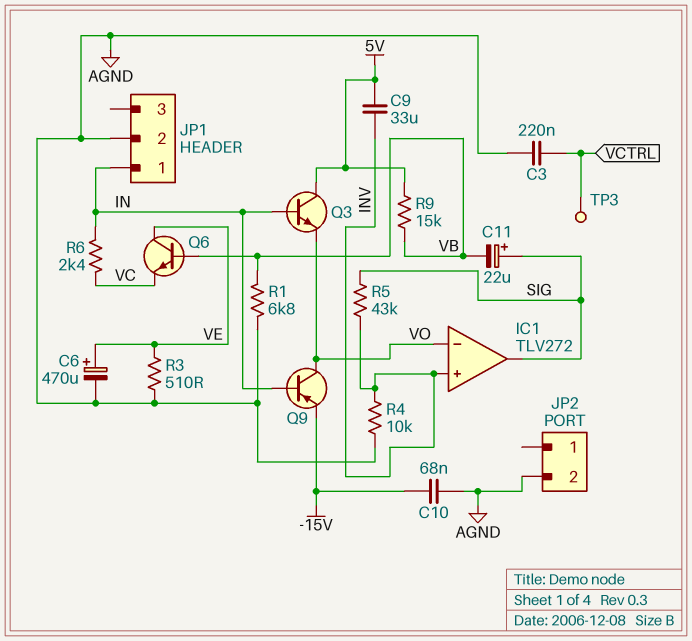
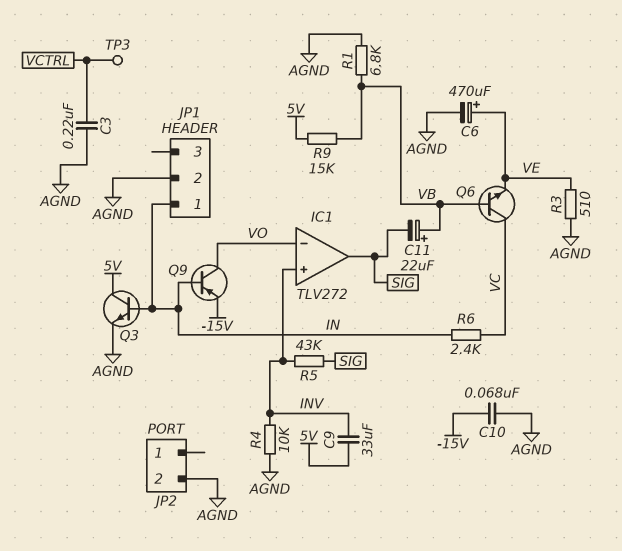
C11: 22uF (plus SIG, minus VB) -> 22uF (plus VB, minus SIG)
Q3: NPN (B IN, C 5V, E VO) -> NPN (B IN, C 5V, E AGND)
Q6: NPN (B VB, C VE, E VC) -> NPN (B VB, C VC, E VE)

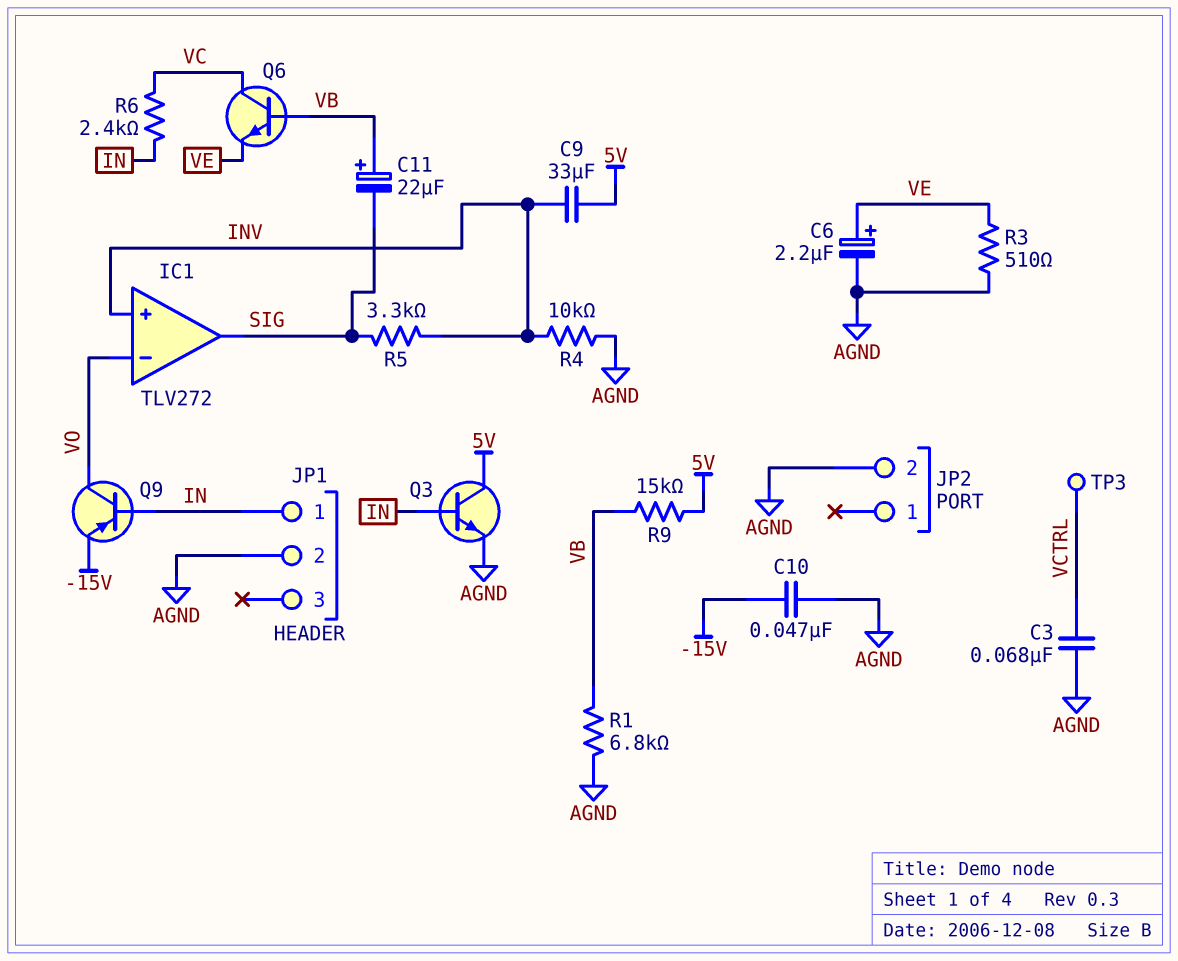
C3: 220nF (AGND, VCTRL) -> 68nF (AGND, VCTRL)
C6: 470uF (plus VE, minus AGND) -> 2.2uF (plus VE, minus AGND)
C10: 68nF (-15V, AGND) -> 47nF (-15V, AGND)
R5: 43k (INV, SIG) -> 3.3k (INV, SIG)

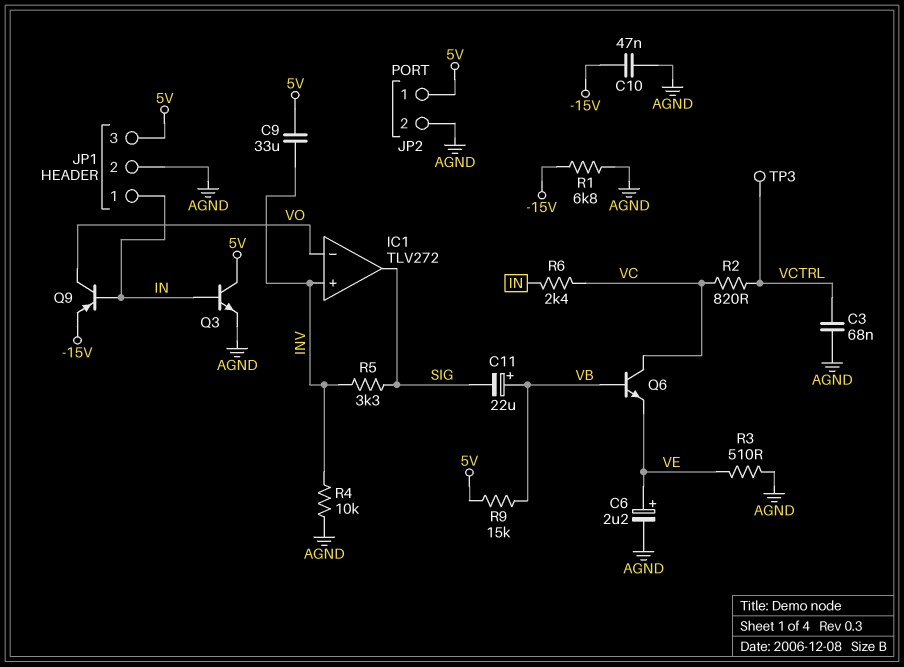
JP1 pin 3: none -> 5V
JP2 pin 1: none -> 5V
R1: 6.8k (AGND, VB) -> 6.8k (-15V, AGND)
R2: none -> 820 (VC, VCTRL)

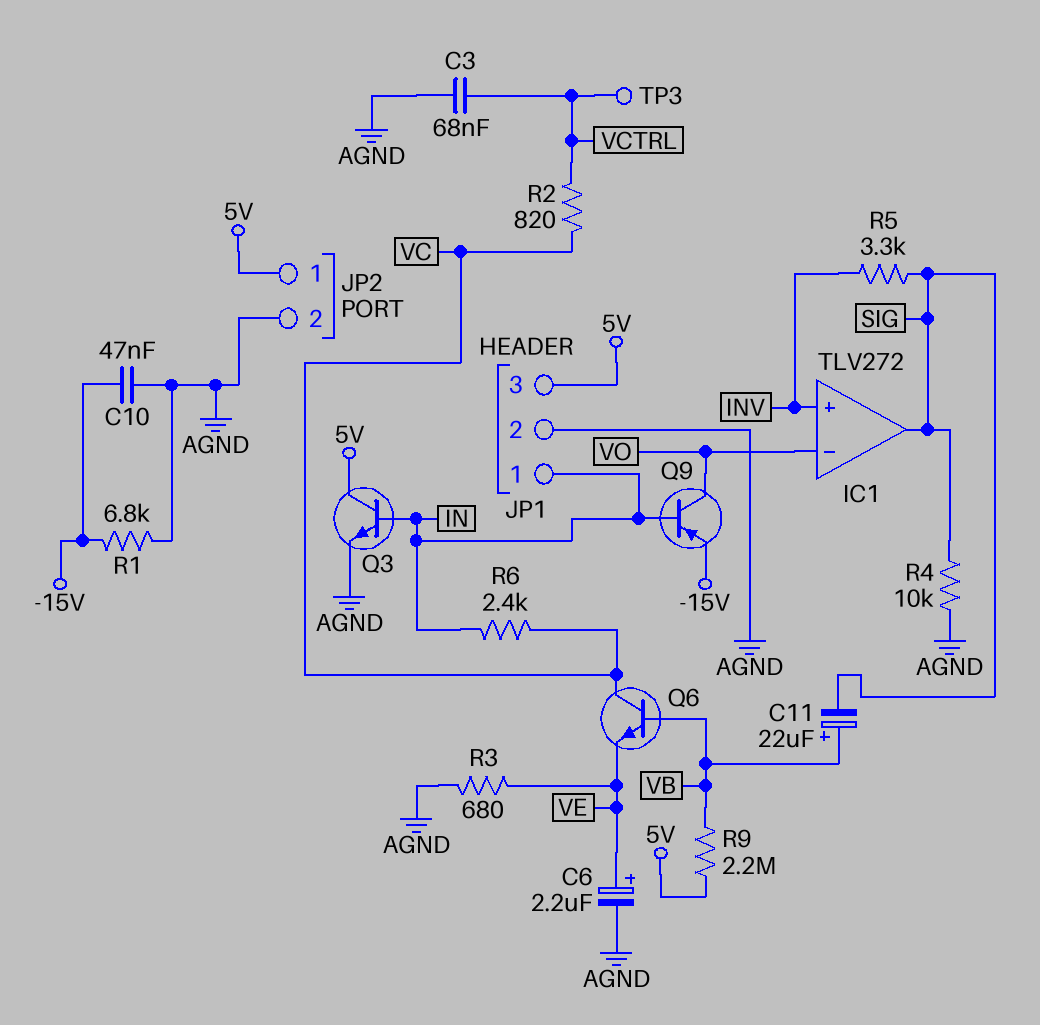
C9: 33uF (5V, INV) -> none
R3: 510 (AGND, VE) -> 680 (AGND, VE)
R4: 10k (AGND, INV) -> 10k (AGND, SIG)
R9: 15k (5V, VB) -> 2.2M (5V, VB)

